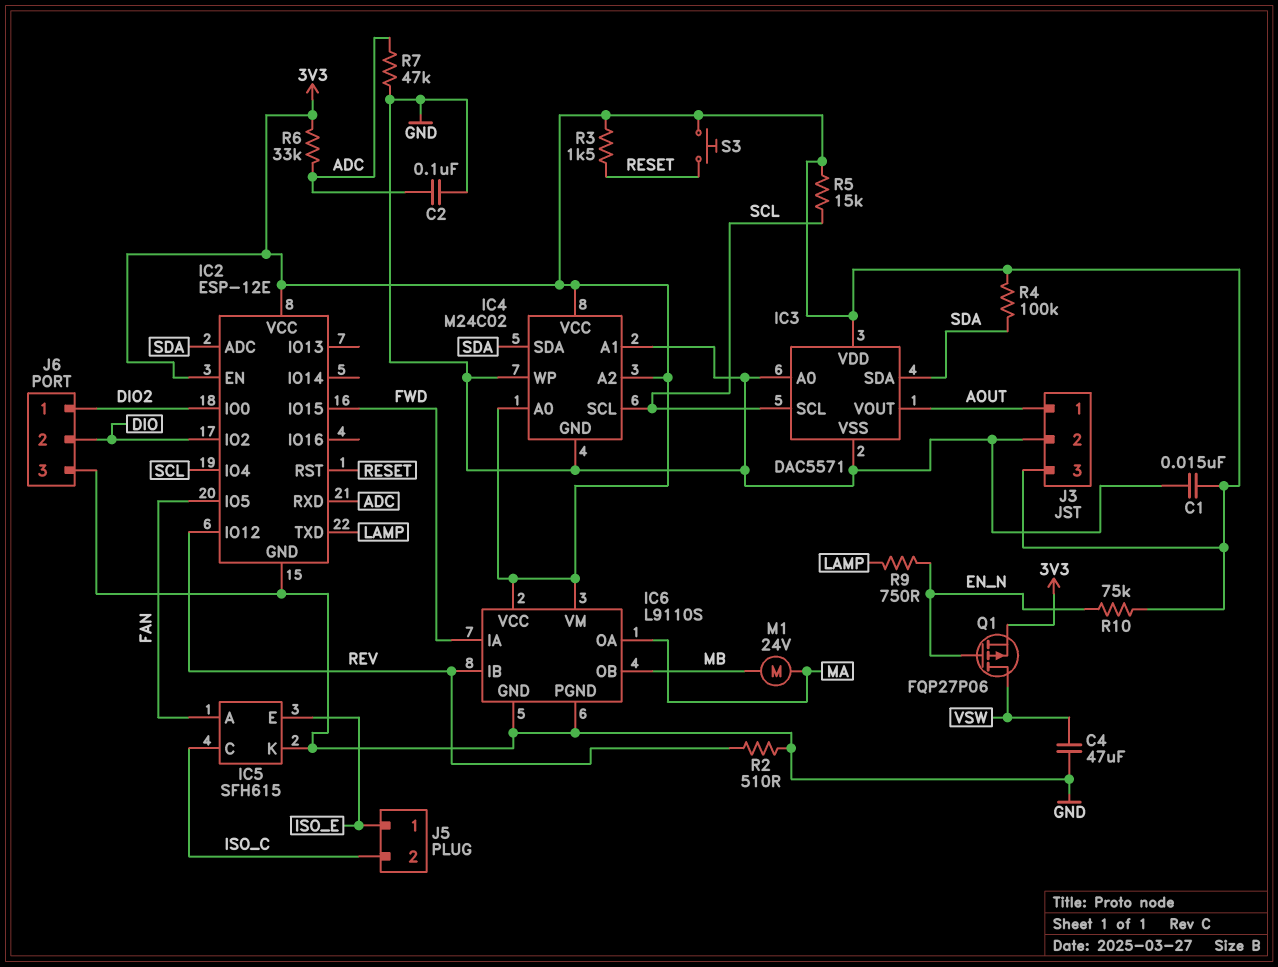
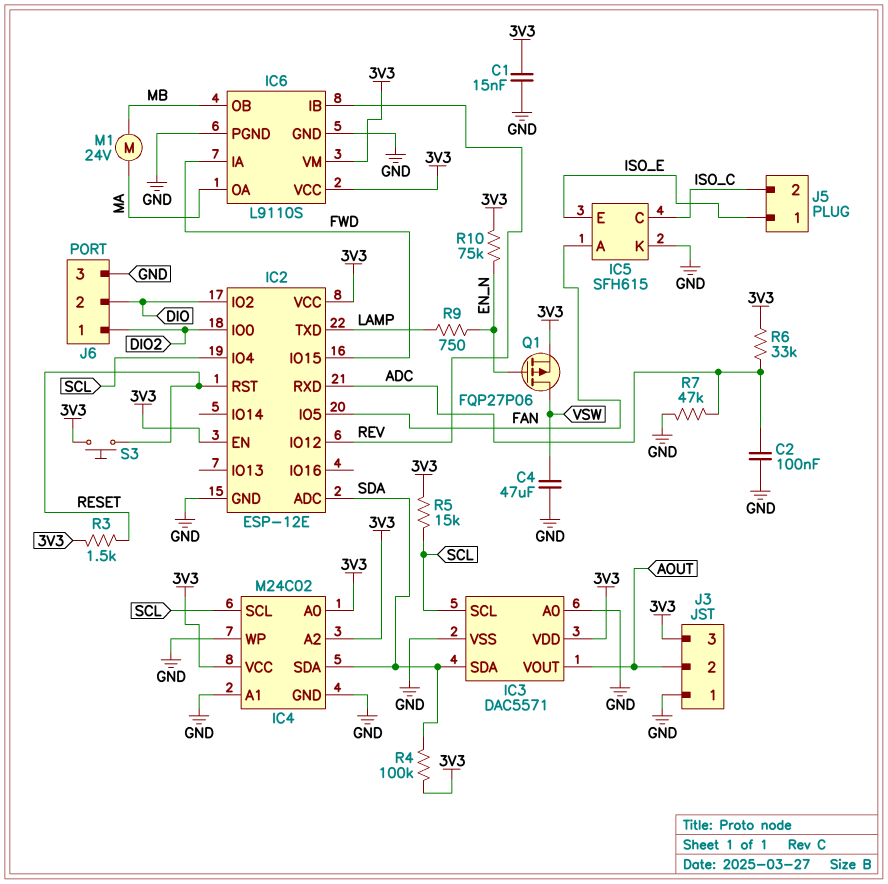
J3 pin 1: AOUT -> GND
J3 pin 2: GND -> AOUT
R2: 510 (GND, REV) -> none

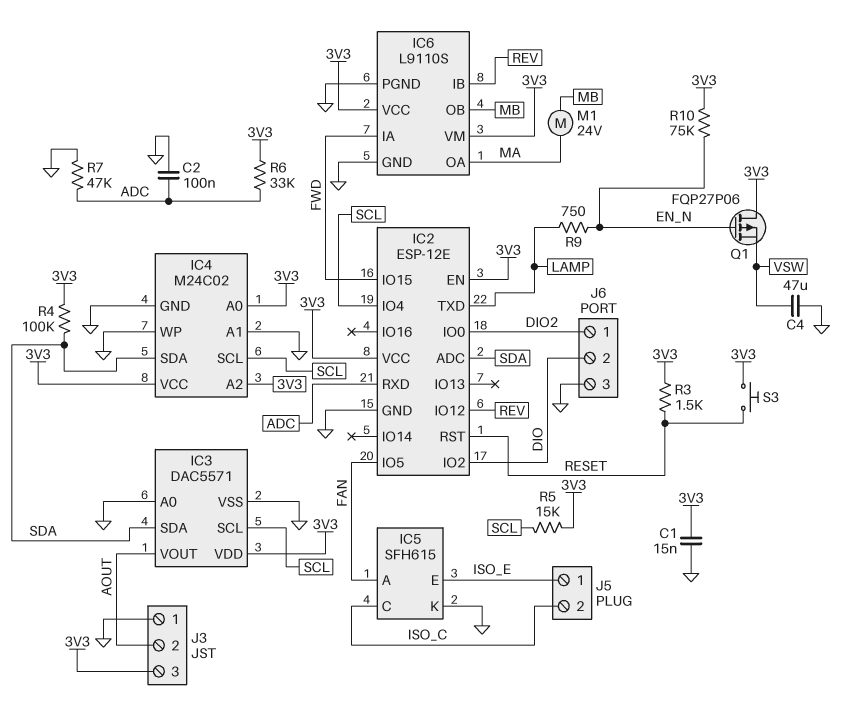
Q1: PMOS FQP27P06 (G EN_N, D VSW, S 3V3) -> PMOS FQP27P06 (G EN_N, D 3V3, S VSW)

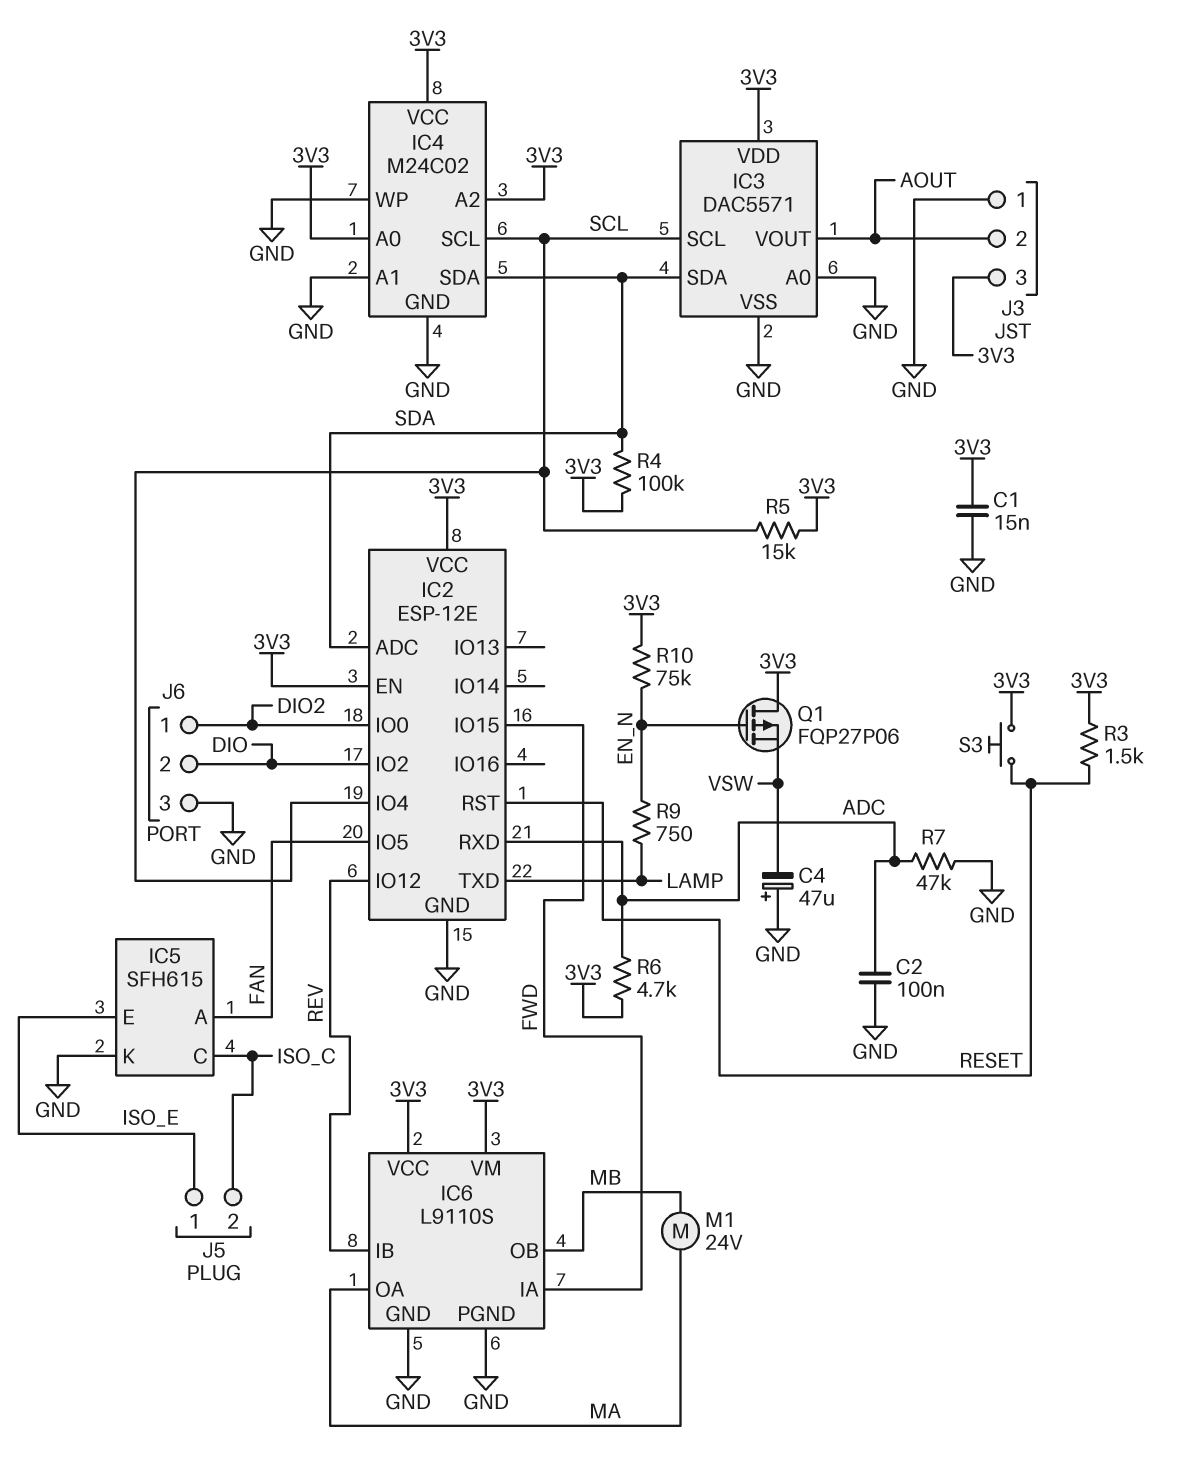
C4: 47uF (GND, VSW) -> 47uF (plus GND, minus VSW)
R6: 33k (3V3, ADC) -> 4.7k (3V3, ADC)

